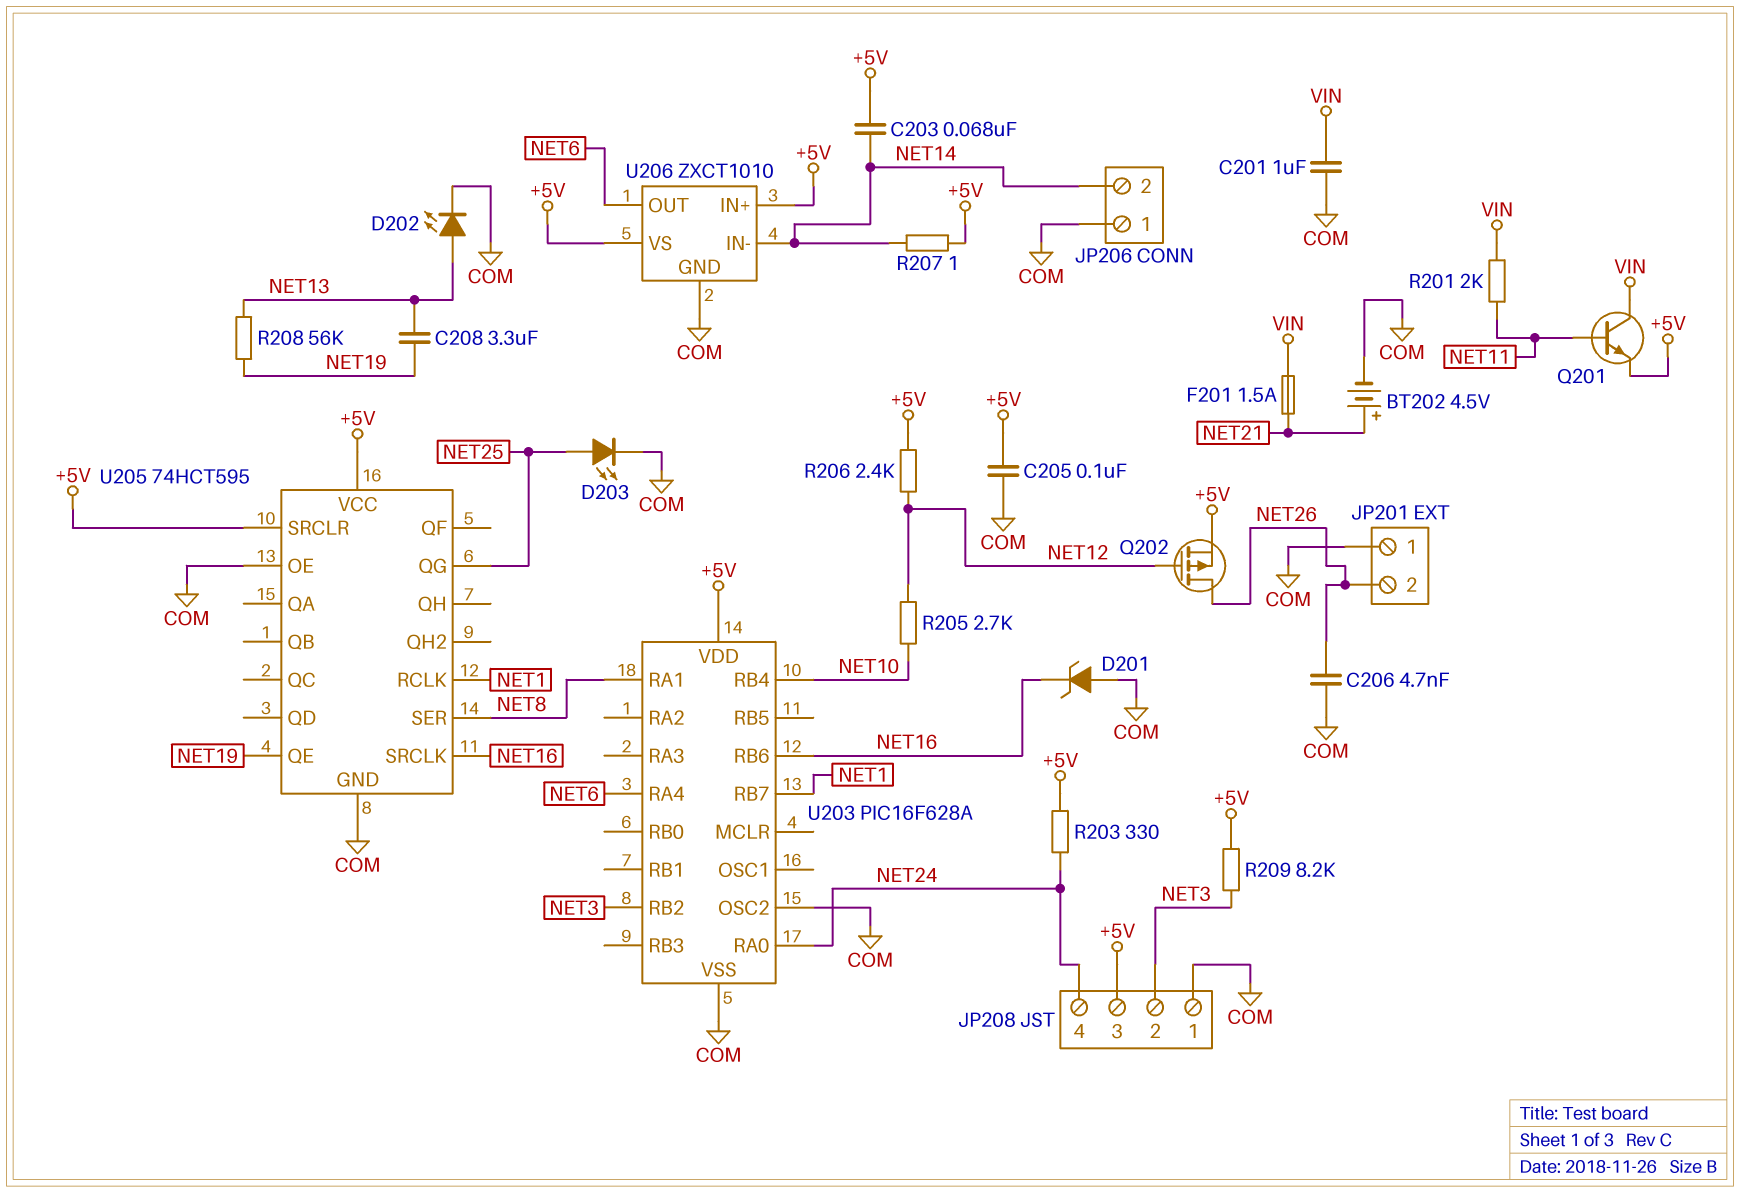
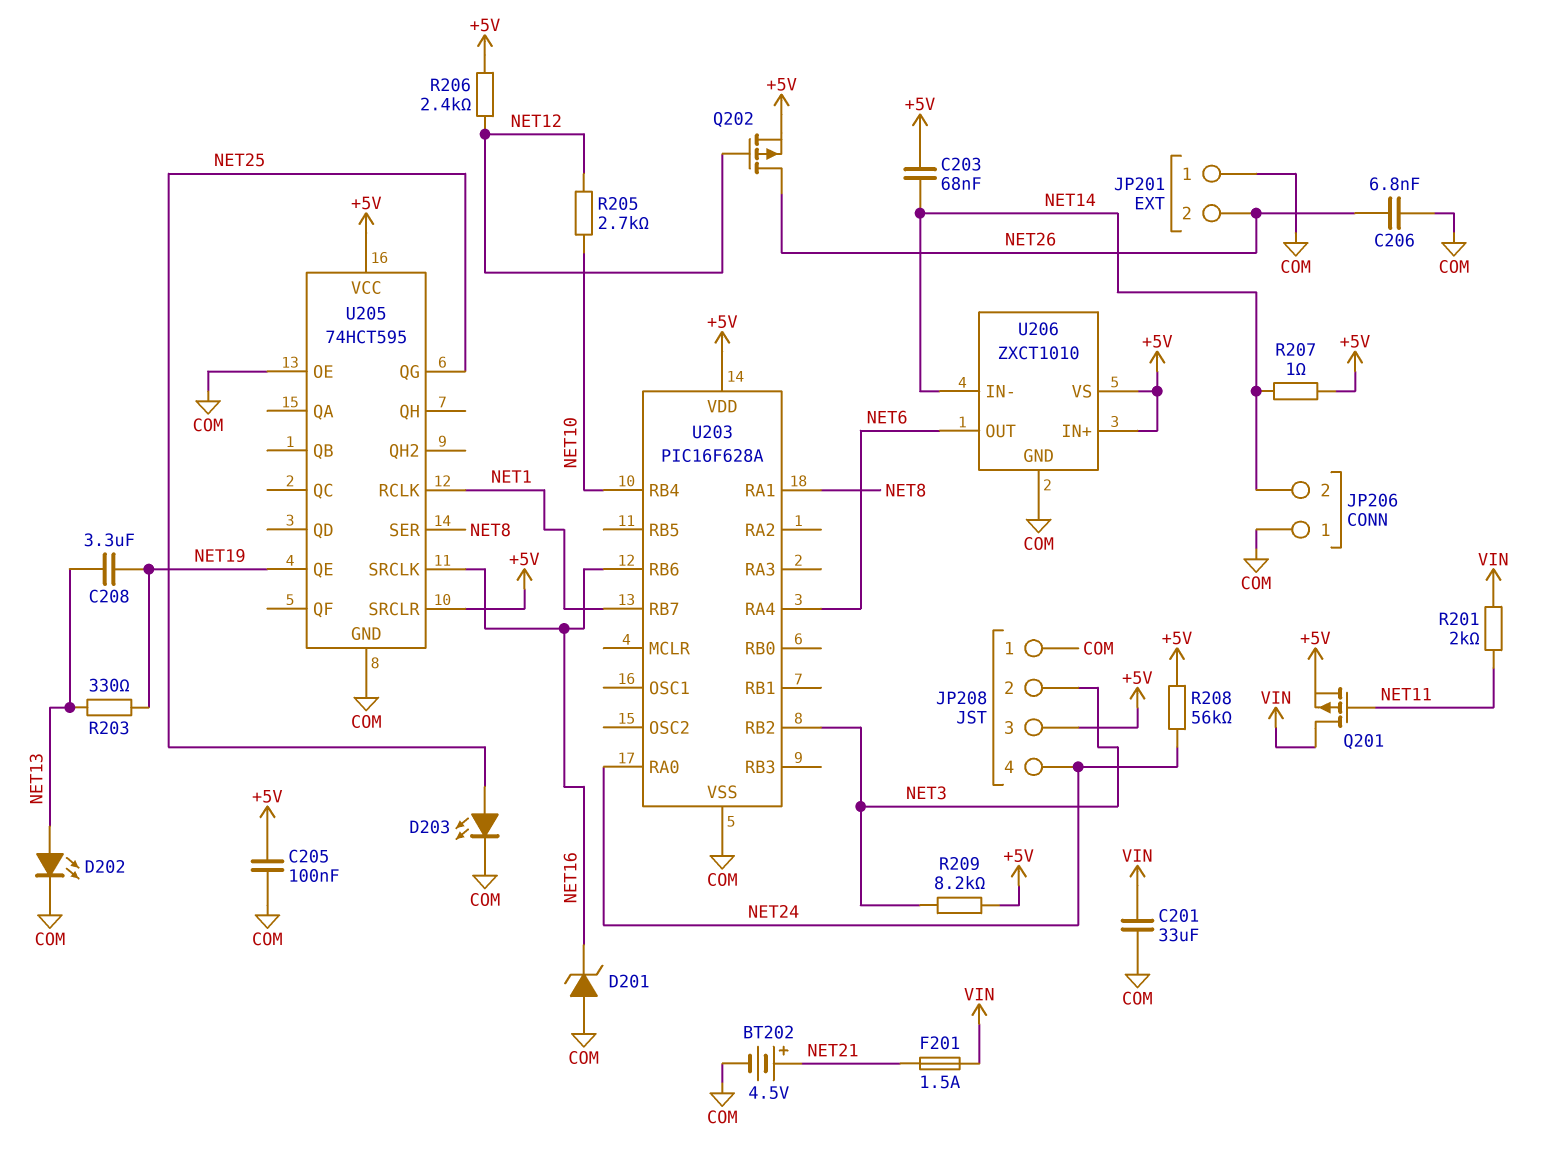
C201: 1uF (COM, VIN) -> 33uF (COM, VIN)
C206: 4.7nF (COM, NET26) -> 6.8nF (COM, NET26)
Q201: NPN (B NET11, C VIN, E +5V) -> PMOS (G NET11, D VIN, S +5V)
R203: 330 (+5V, NET24) -> 330 (NET13, NET19)
R208: 56k (NET13, NET19) -> 56k (+5V, NET24)
U203 pin OSC2: COM -> none

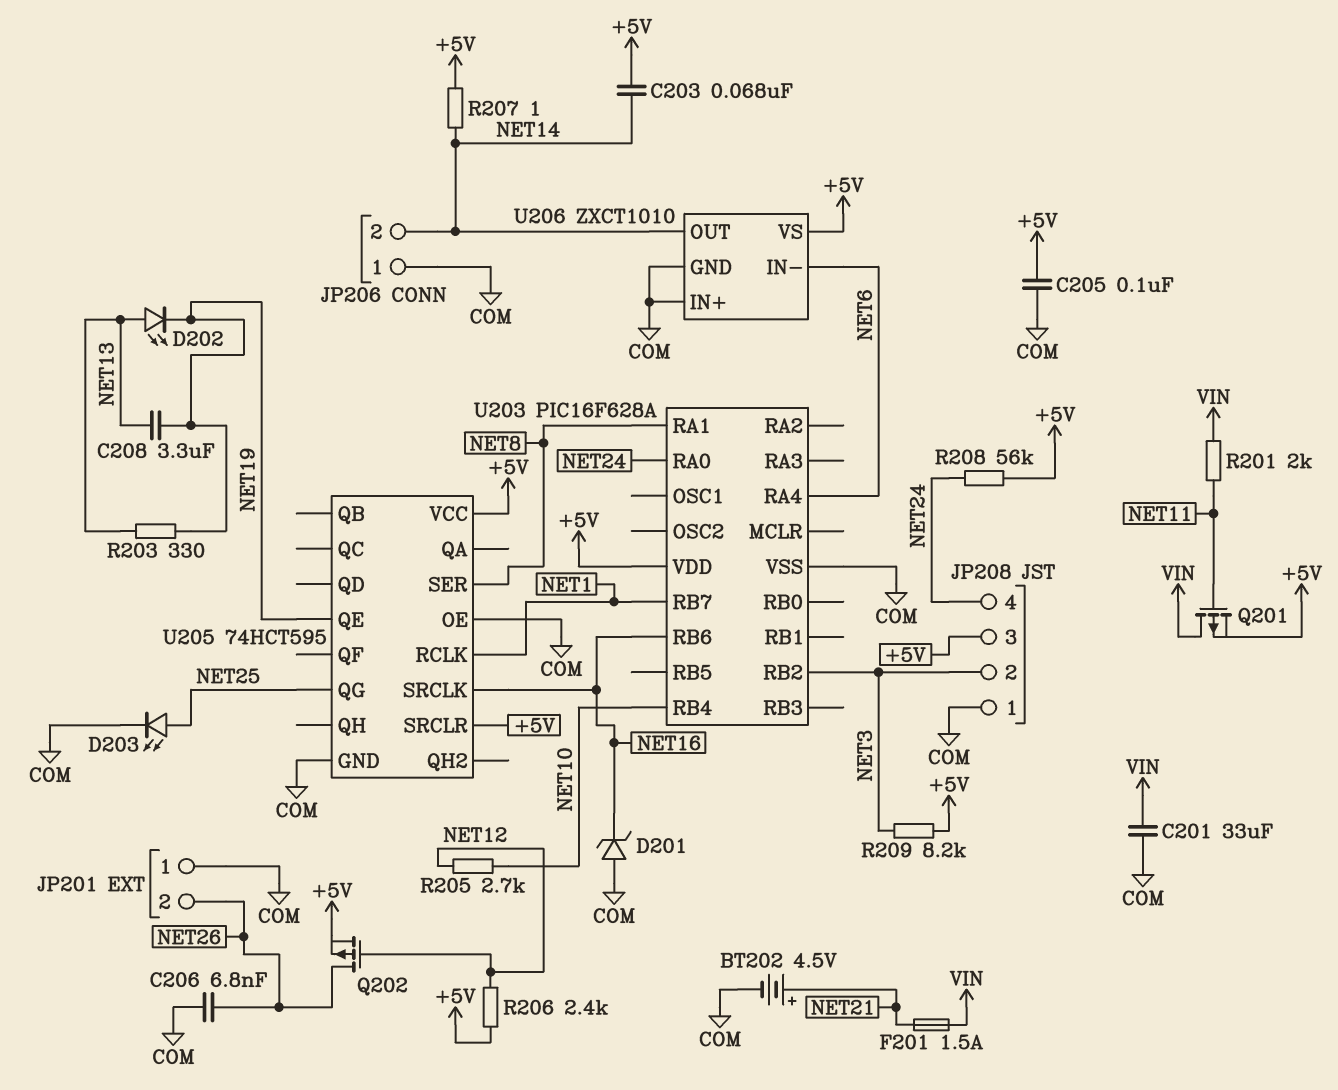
D202: LED (A NET13, K COM) -> LED (A NET13, K NET19)
U206 pin IN+: +5V -> COM
U206 pin IN-: NET14 -> NET6
U206 pin OUT: NET6 -> NET14

